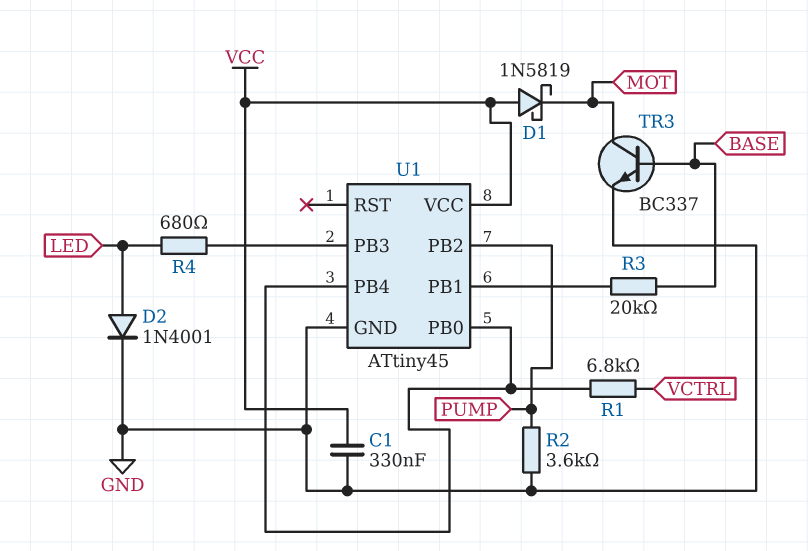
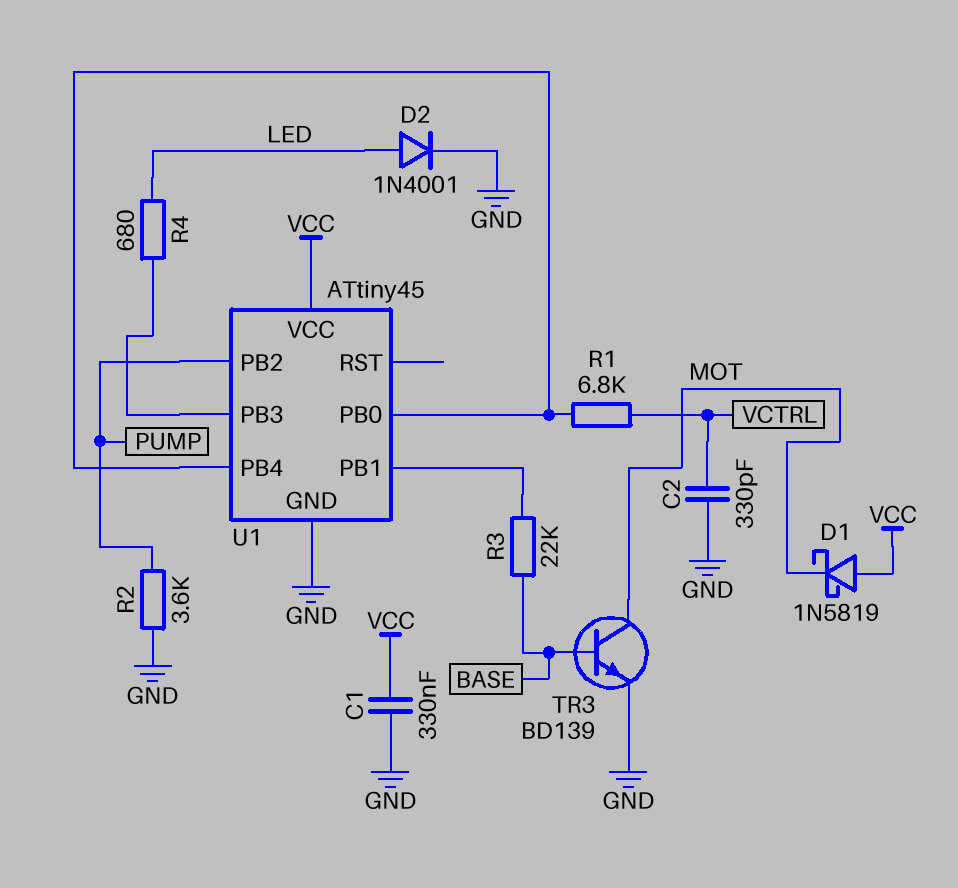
C2: none -> 330pF (GND, VCTRL)
R3: 20k (BASE, U1/PB1) -> 22k (BASE, U1/PB1)
TR3: NPN BC337 (B BASE, C MOT, E GND) -> NPN BD139 (B BASE, C MOT, E GND)

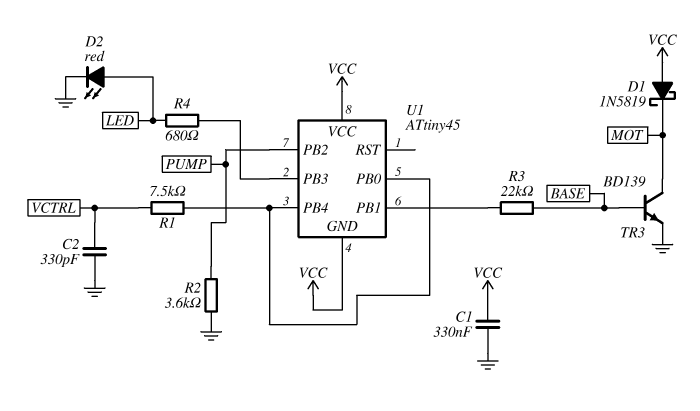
D2: diode 1N4001 (A LED, K GND) -> LED red (A LED, K GND)
R1: 6.8k (U1/PB0, VCTRL) -> 7.5k (U1/PB0, VCTRL)
U1 pin GND: GND -> VCC

